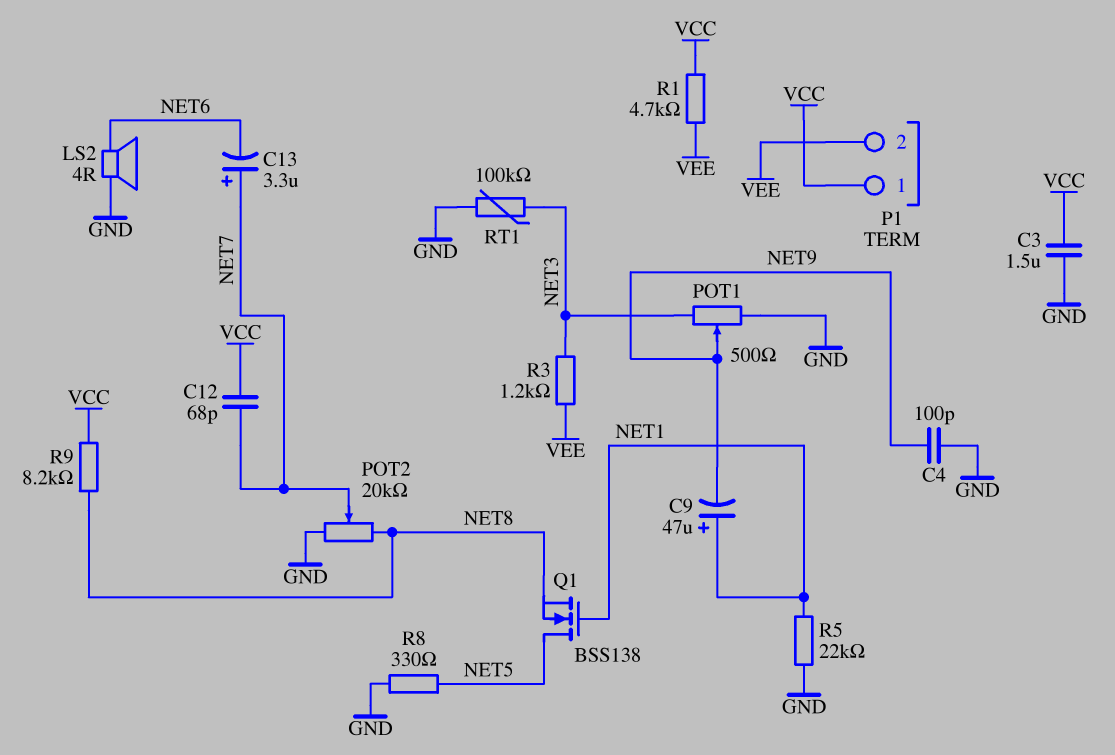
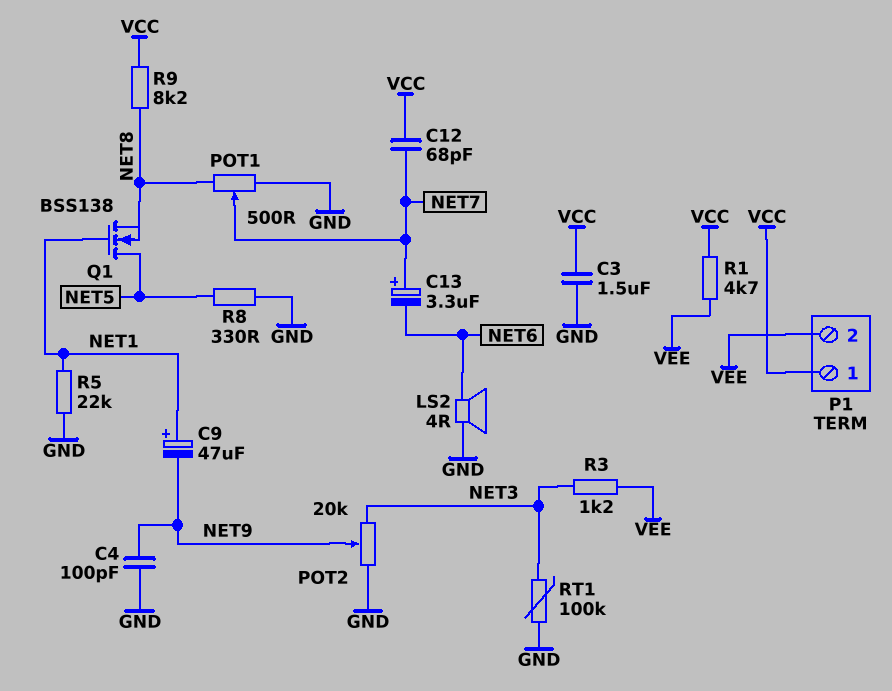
POT1: 500 (GND, NET3, wiper NET9) -> 500 (GND, NET8, wiper NET7)
POT2: 20k (GND, NET8, wiper NET7) -> 20k (GND, NET3, wiper NET9)

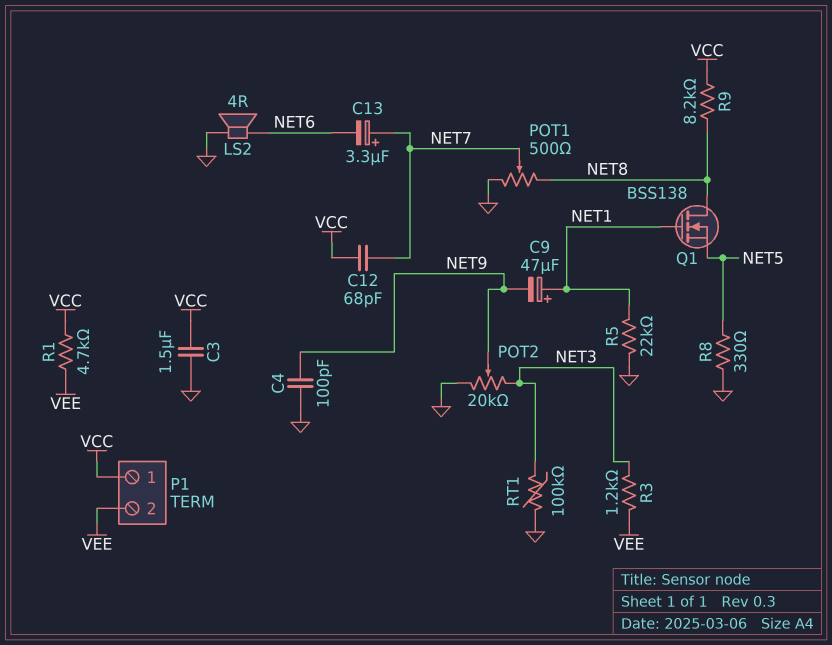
Q1: NMOS BSS138 (G NET1, D NET5, S NET8) -> NMOS BSS138 (G NET1, D NET8, S NET5)

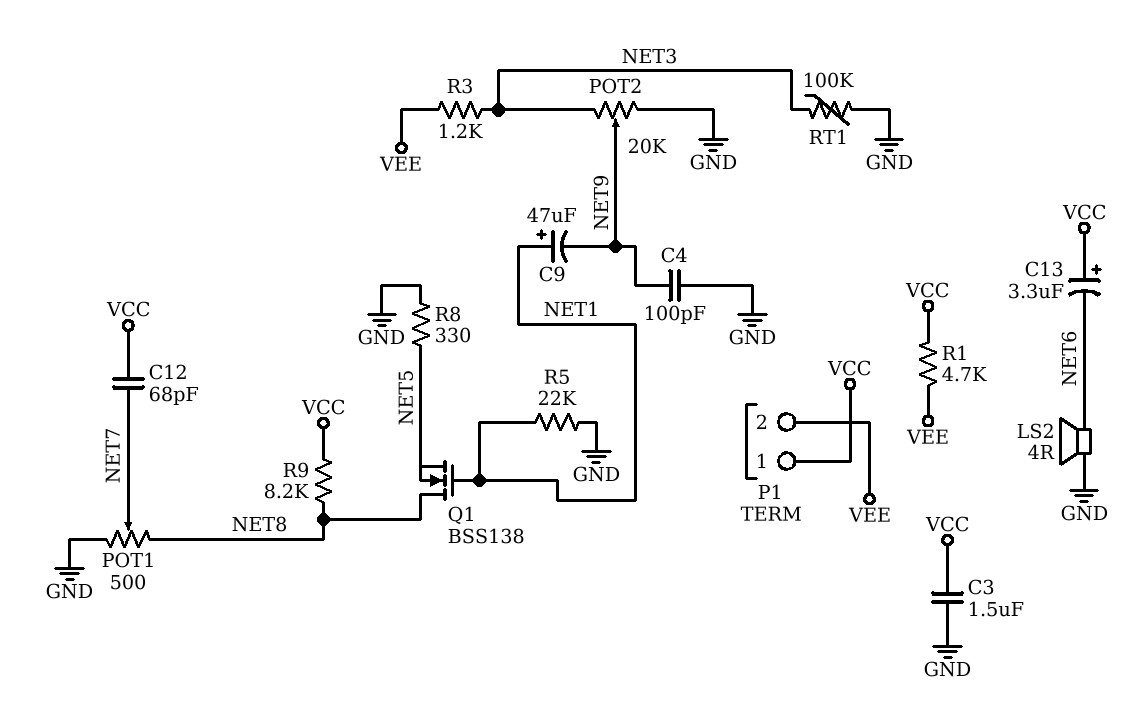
C13: 3.3uF (plus NET7, minus NET6) -> 3.3uF (plus VCC, minus NET6)

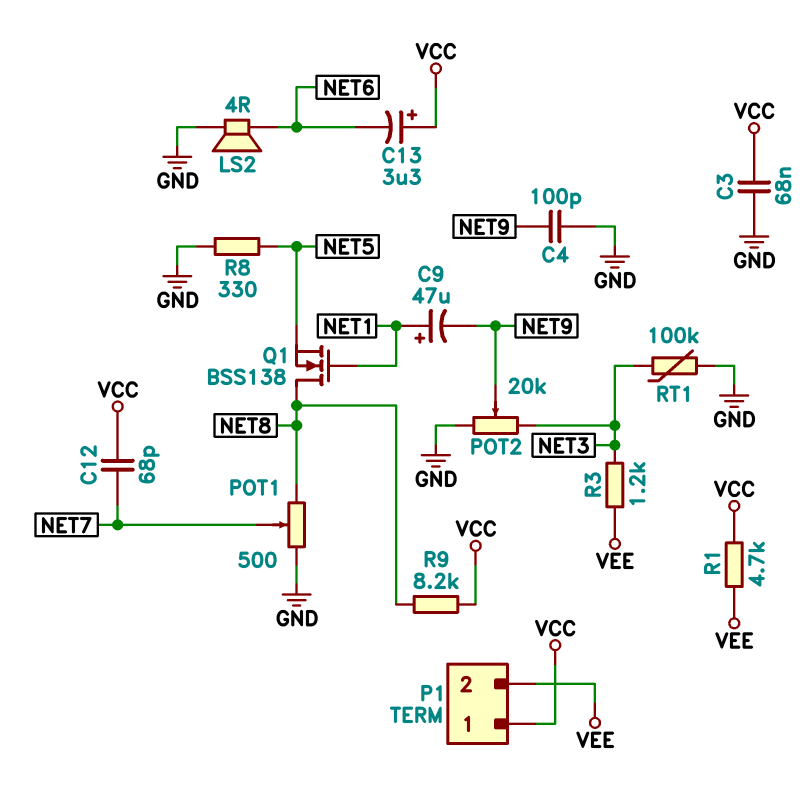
C3: 1.5uF (GND, VCC) -> 68nF (GND, VCC)
R5: 22k (GND, NET1) -> none

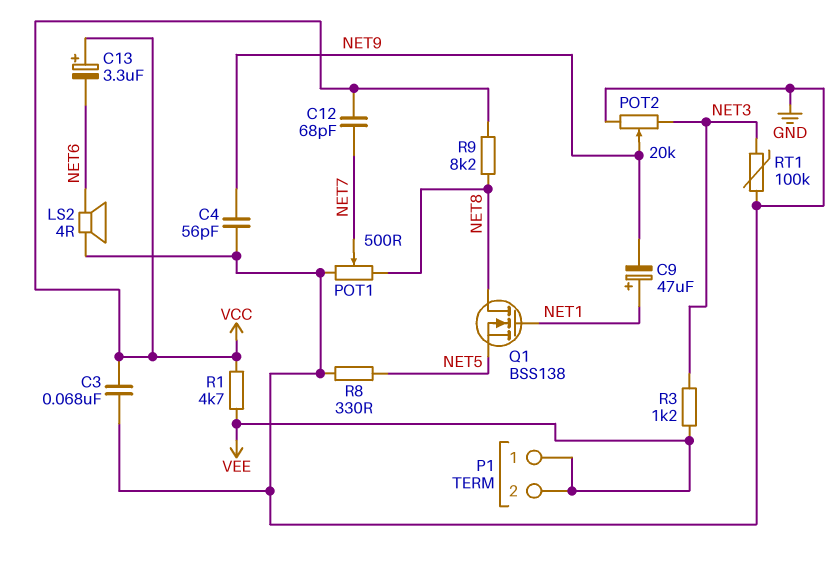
C4: 100pF (GND, NET9) -> 56pF (GND, NET9)
P1 pin 1: VCC -> VEE

